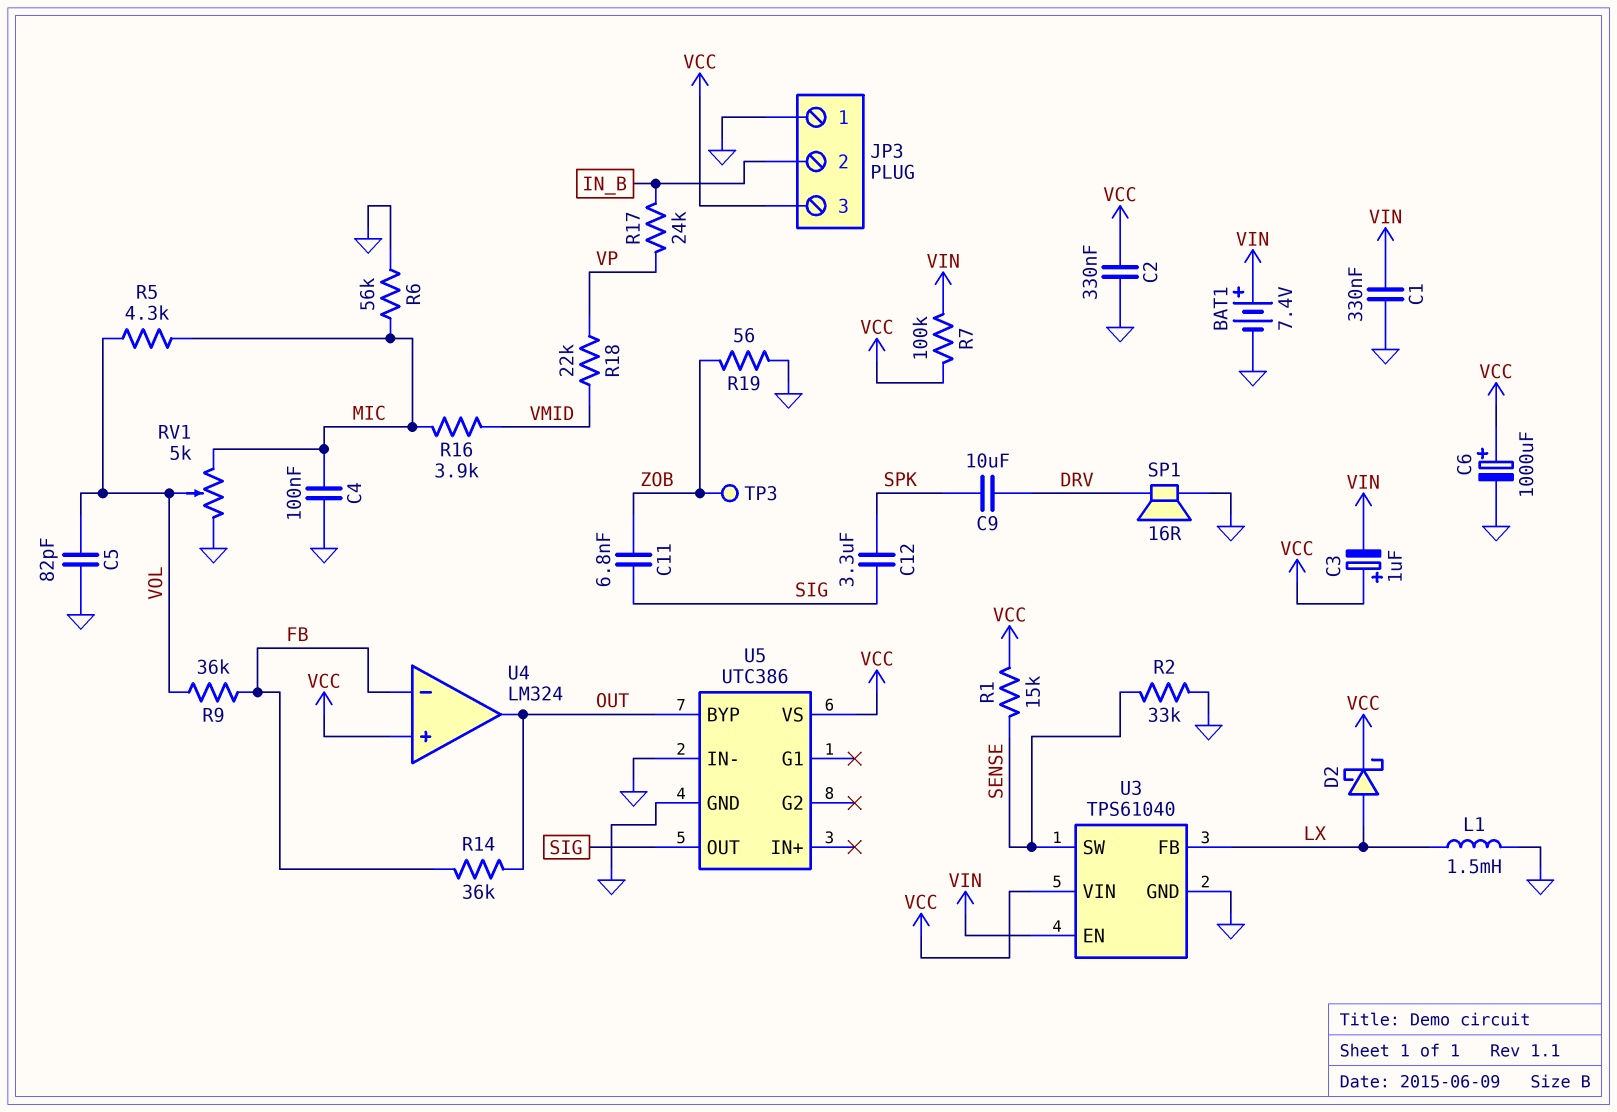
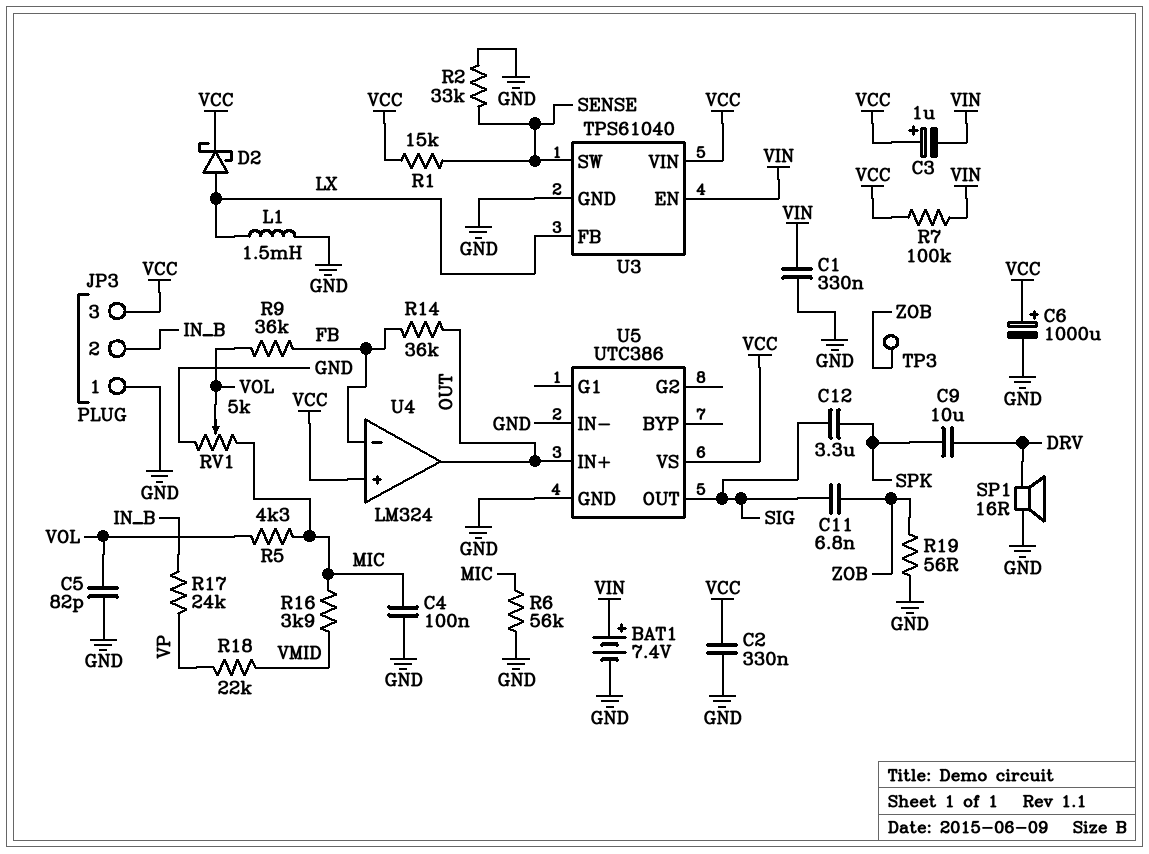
U5 pin BYP: OUT -> none
U5 pin IN+: none -> OUT

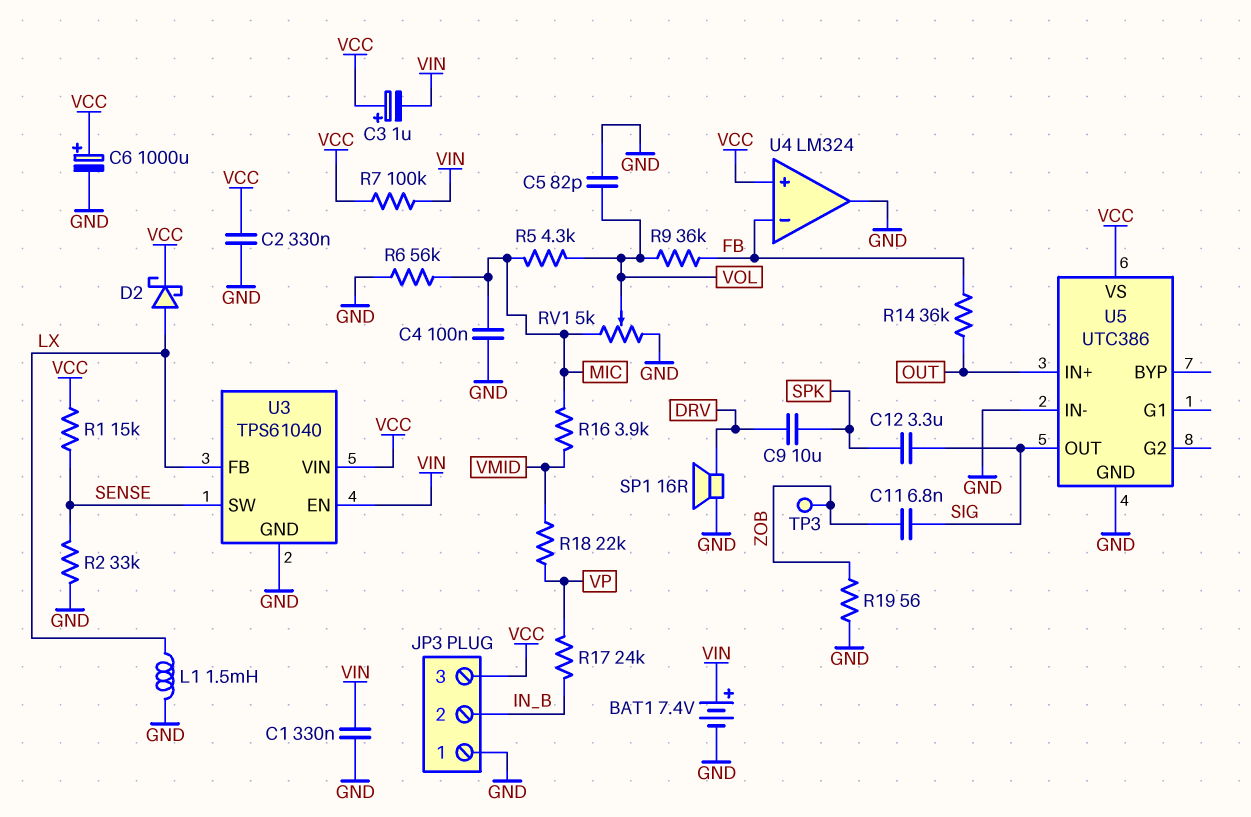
U4 pin out: OUT -> GND

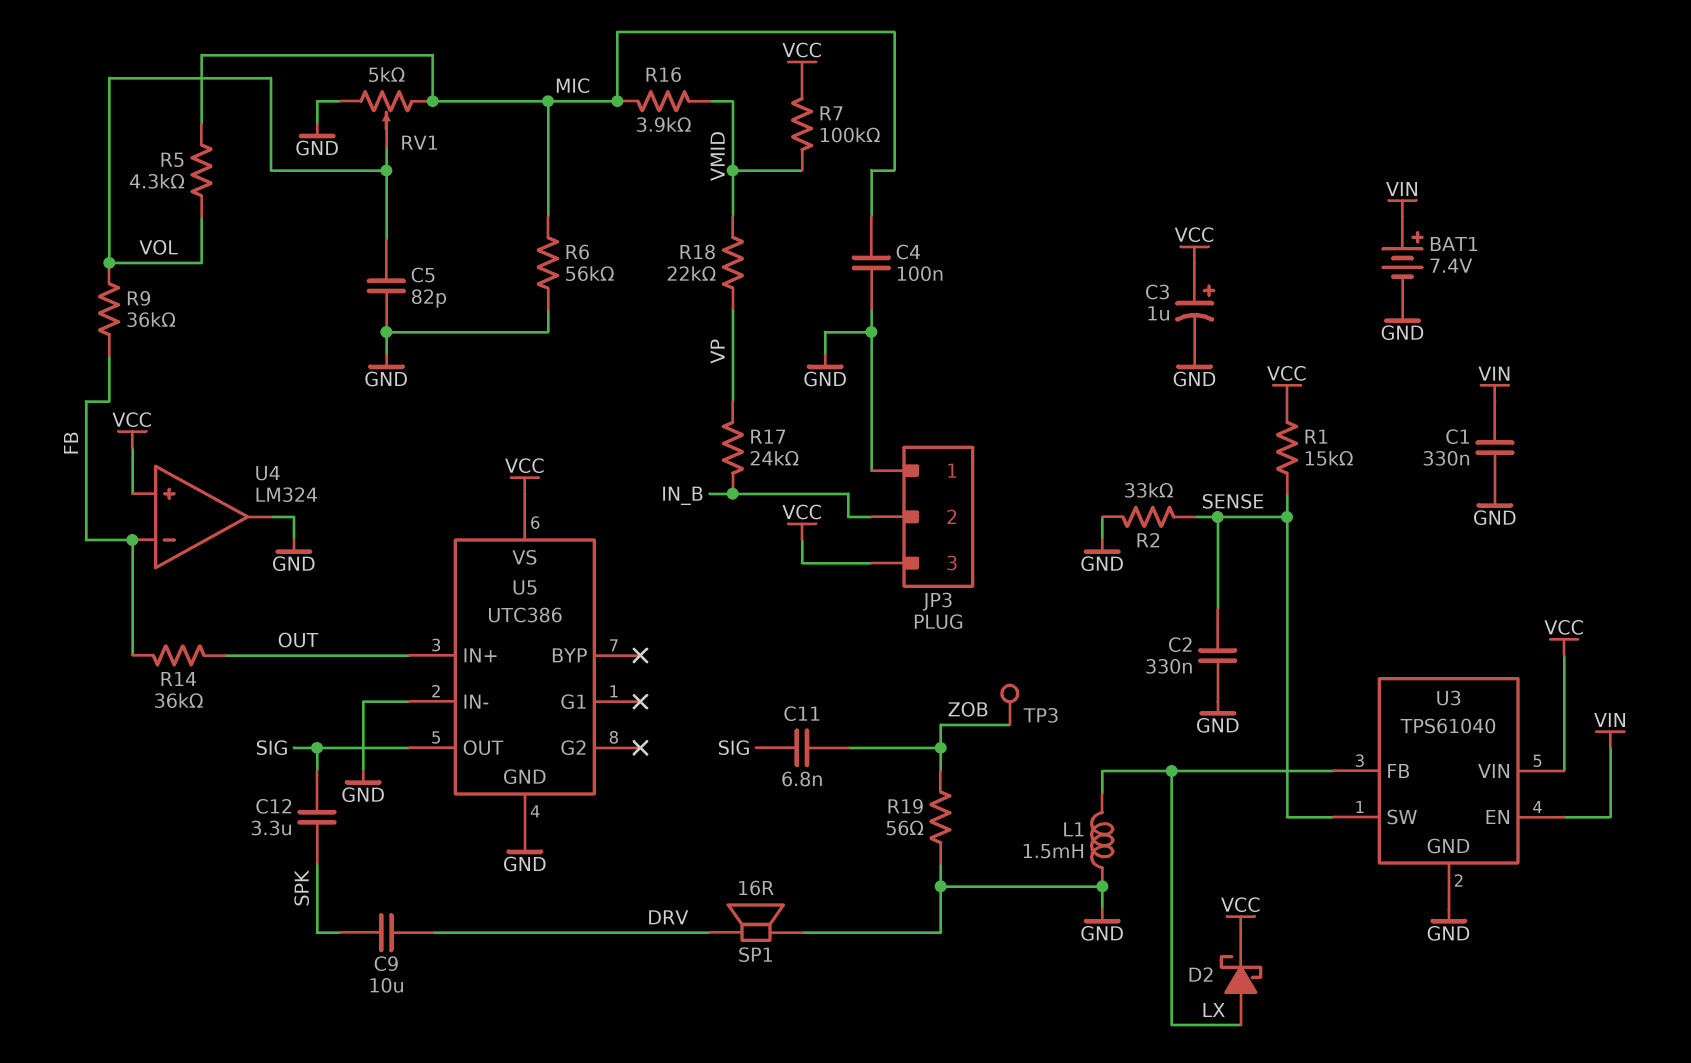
C2: 330nF (GND, VCC) -> 330nF (GND, SENSE)
C3: 1uF (plus VCC, minus VIN) -> 1uF (plus VCC, minus GND)
C6: 1000uF (plus VCC, minus GND) -> none
R7: 100k (VCC, VIN) -> 100k (VCC, VMID)

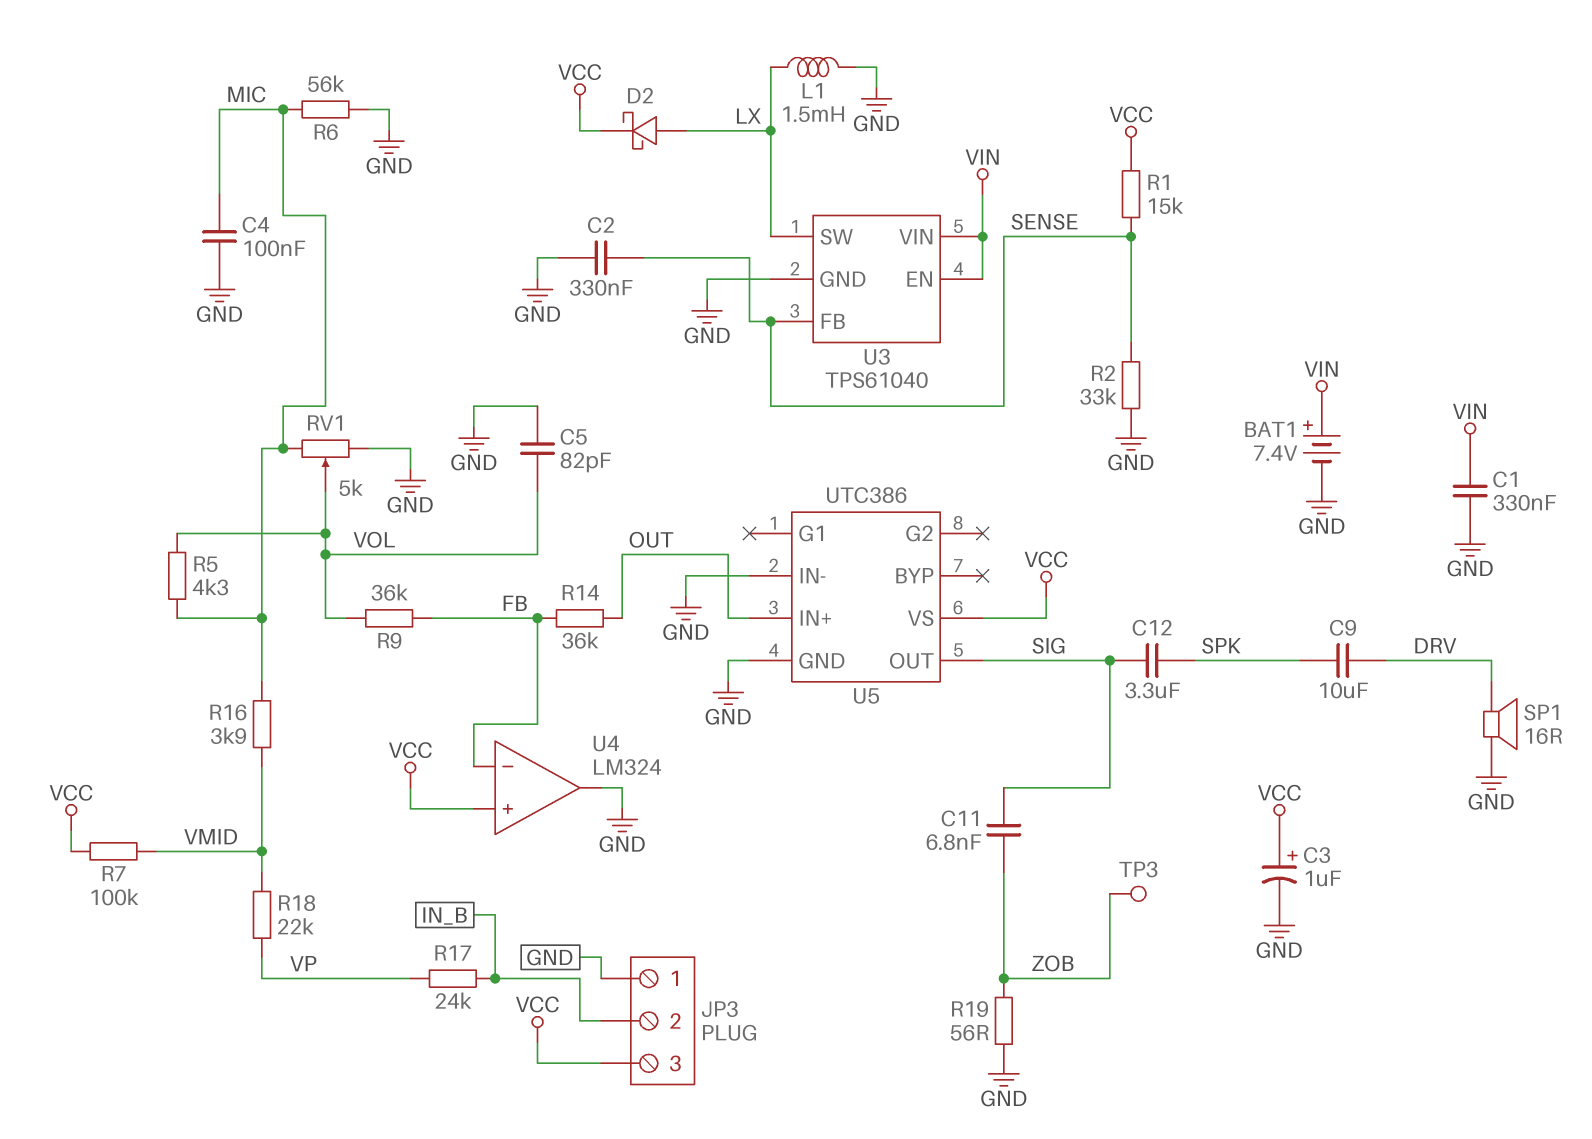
U3 pin FB: LX -> SENSE
U3 pin SW: SENSE -> LX
U3 pin VIN: VCC -> VIN

